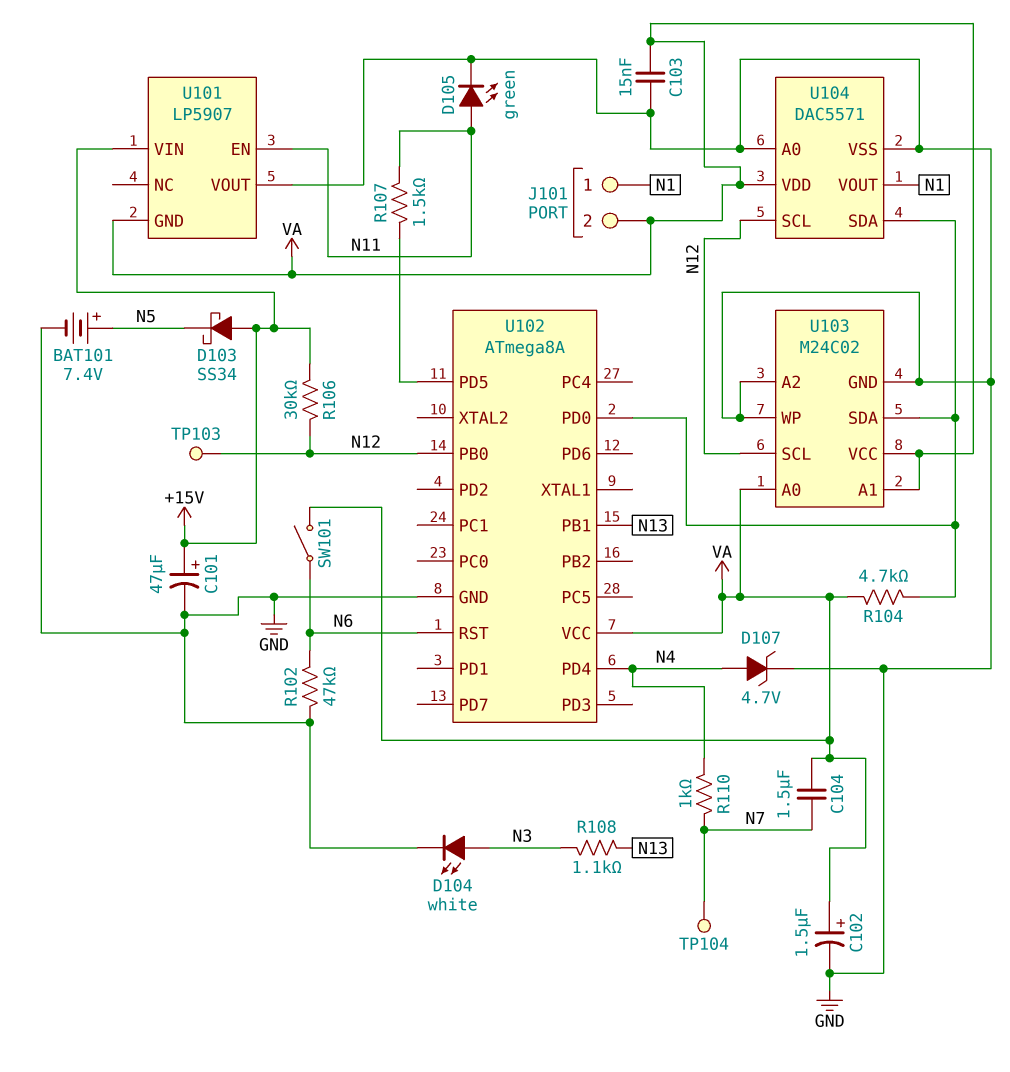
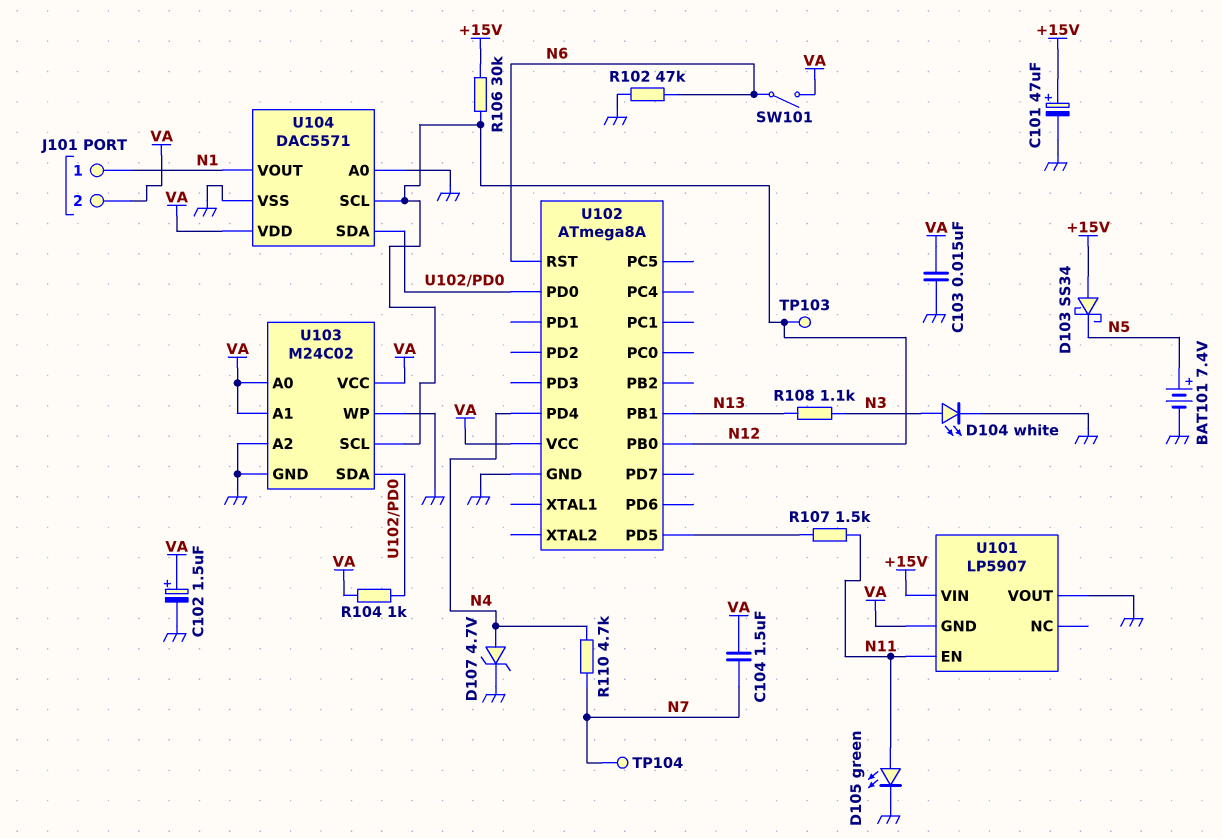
R104: 4.7k (U102/PD0, VA) -> 1k (U102/PD0, VA)
R110: 1k (N4, N7) -> 4.7k (N4, N7)

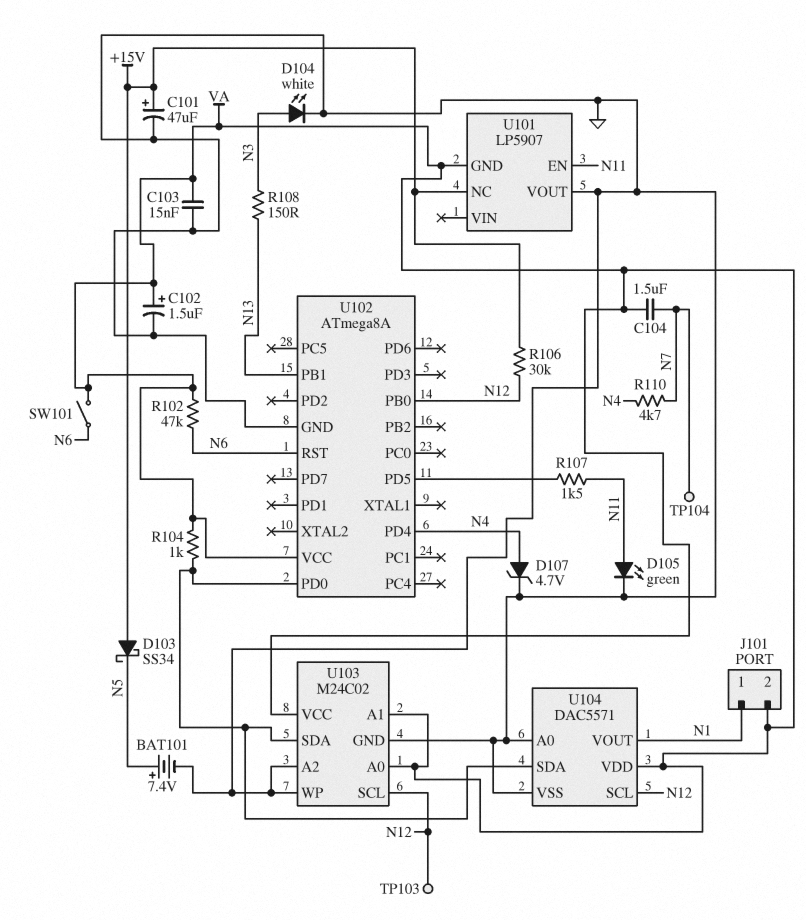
R102: 47k (GND, N6) -> 47k (N6, VA)
R108: 1.1k (N3, N13) -> 150 (N3, N13)
U101 pin NC: none -> +15V
U101 pin VIN: +15V -> none

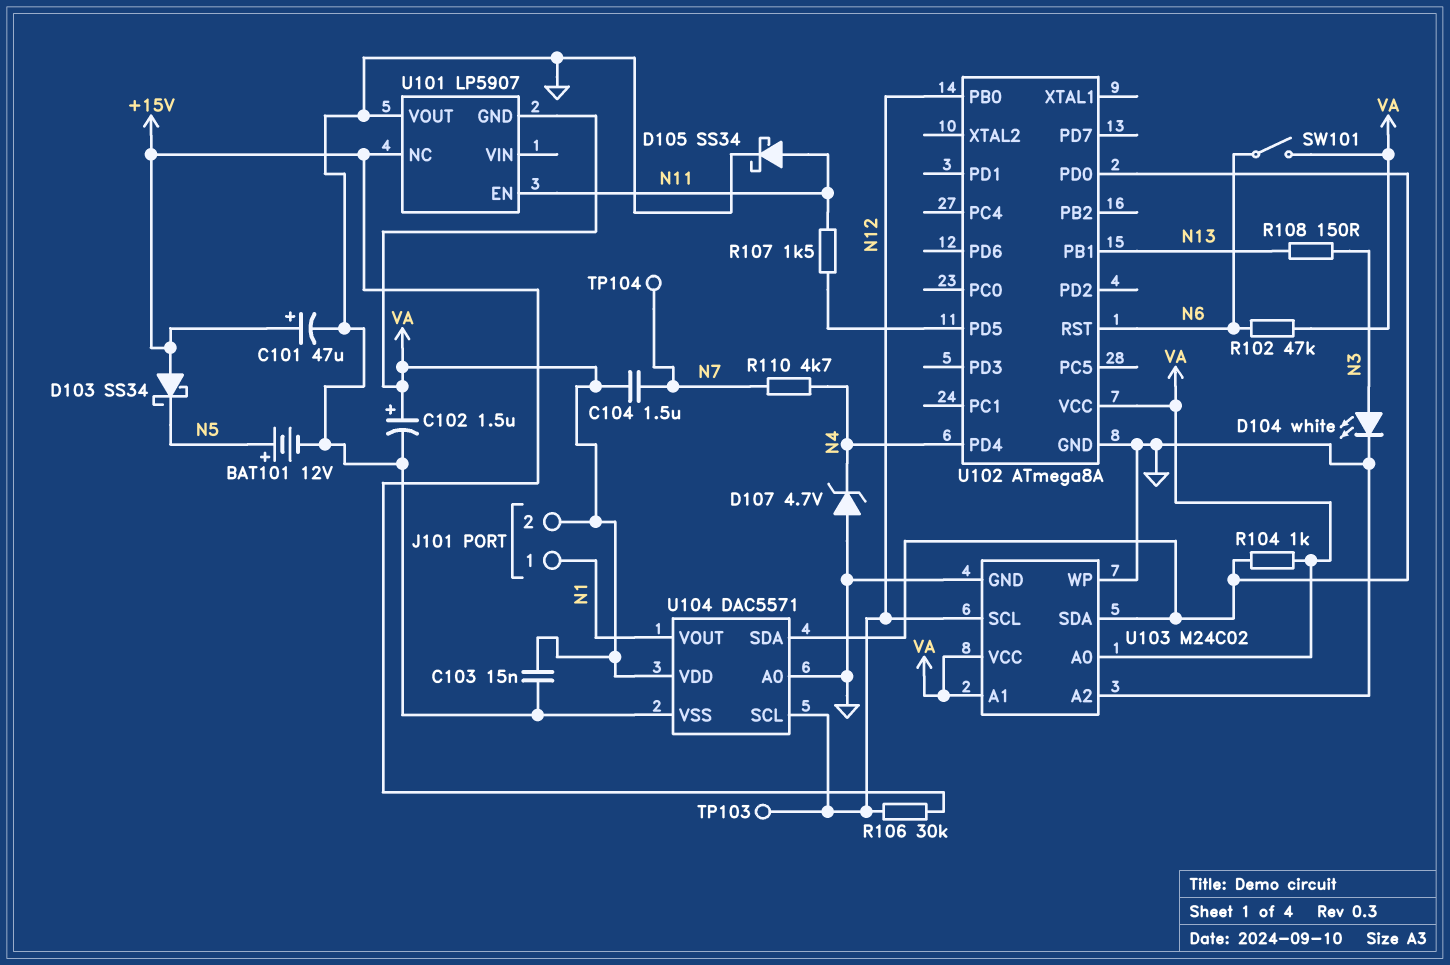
BAT101: 7.4V (plus N5, minus GND) -> 12V (plus N5, minus GND)
D105: LED green (A N11, K GND) -> schottky SS34 (A N11, K GND)
D107: zener 4.7V (A N4, K GND) -> zener 4.7V (A GND, K N4)

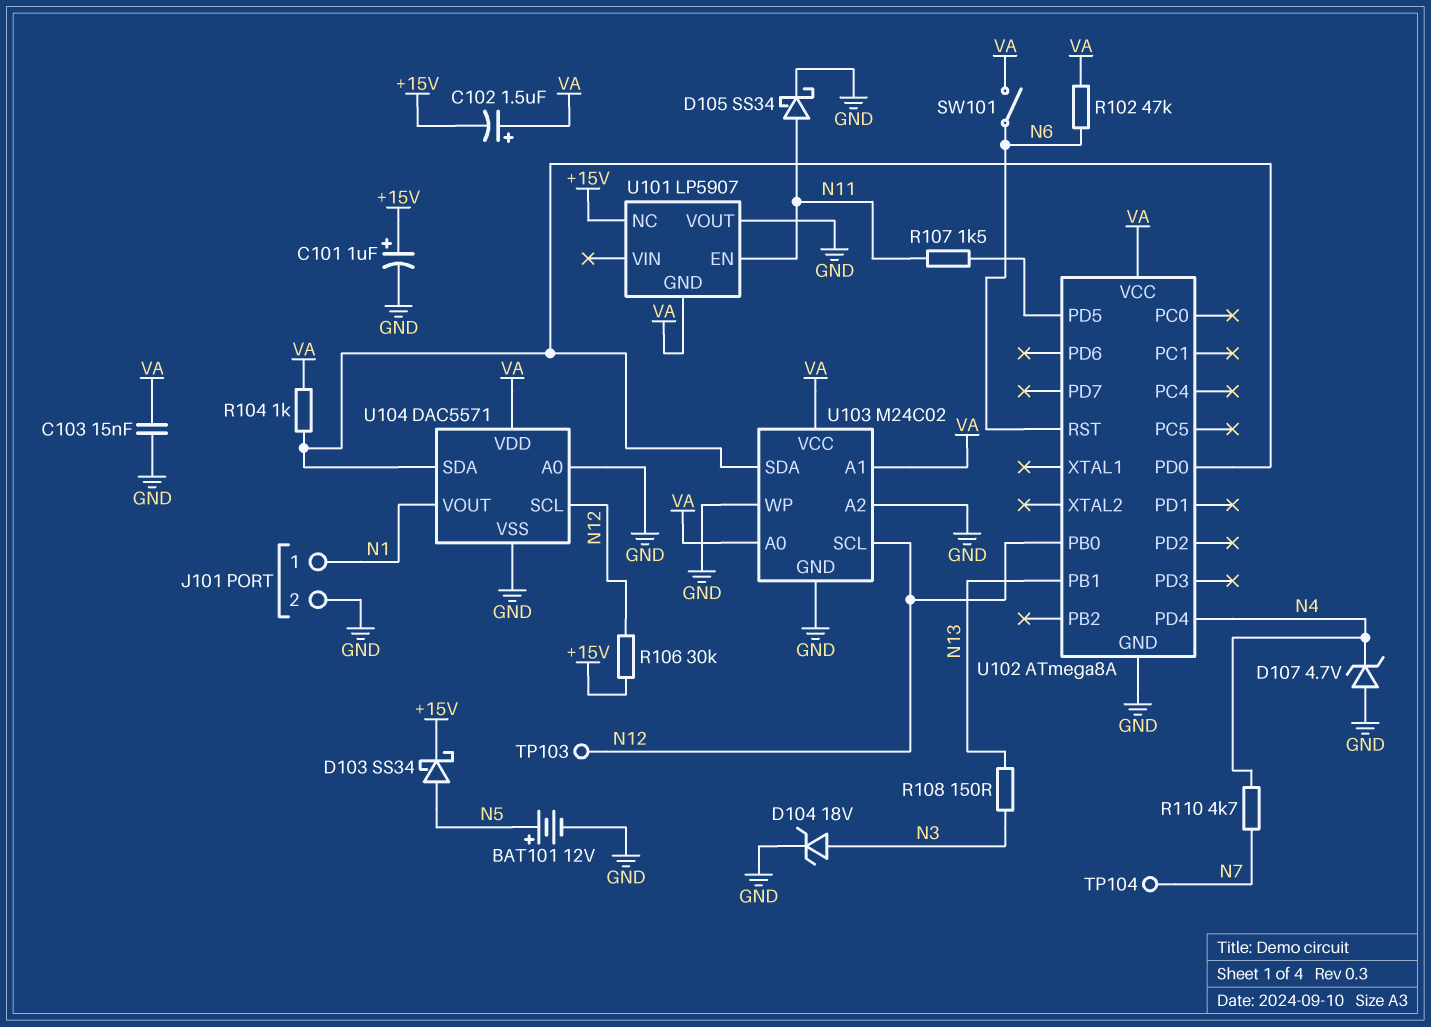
C101: 47uF (plus +15V, minus GND) -> 1uF (plus +15V, minus GND)
C102: 1.5uF (plus VA, minus GND) -> 1.5uF (plus VA, minus +15V)
C104: 1.5uF (N7, VA) -> none
D103: schottky SS34 (A +15V, K N5) -> schottky SS34 (A N5, K +15V)
D104: LED white (A N3, K GND) -> zener 18V (A N3, K GND)
J101 pin 2: VA -> GND

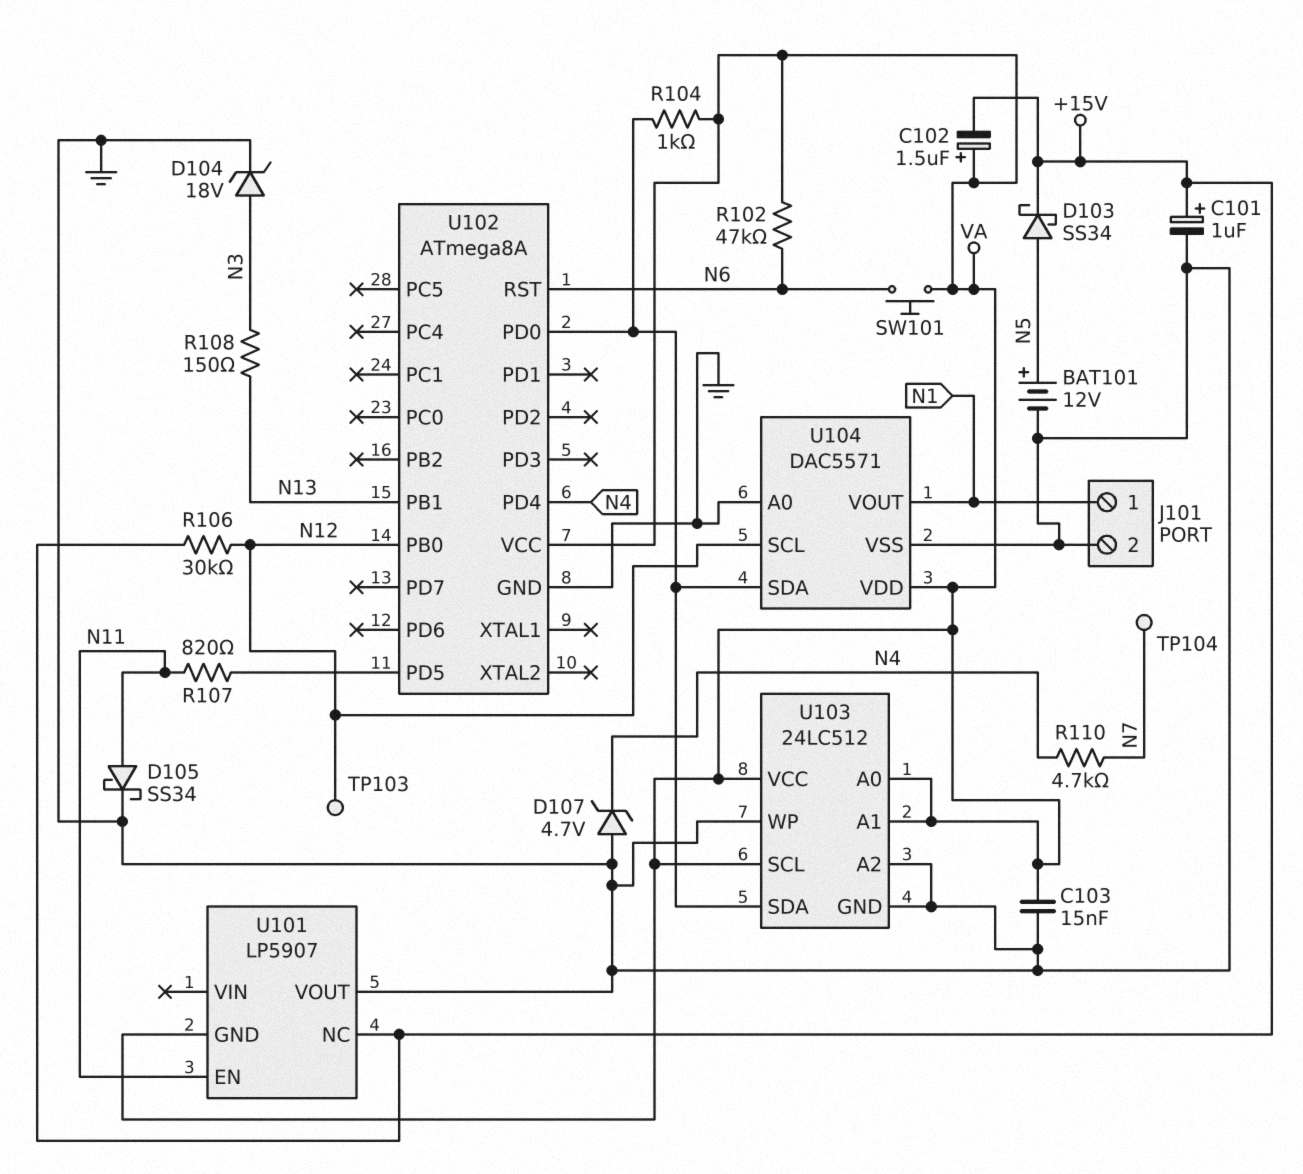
R107: 1.5k (N11, U102/PD5) -> 820 (N11, U102/PD5)
SW101: switch (N6, VA) -> button (N6, VA)
U103: M24C02 -> 24LC512
U103 pin SCL: N12 -> VA

